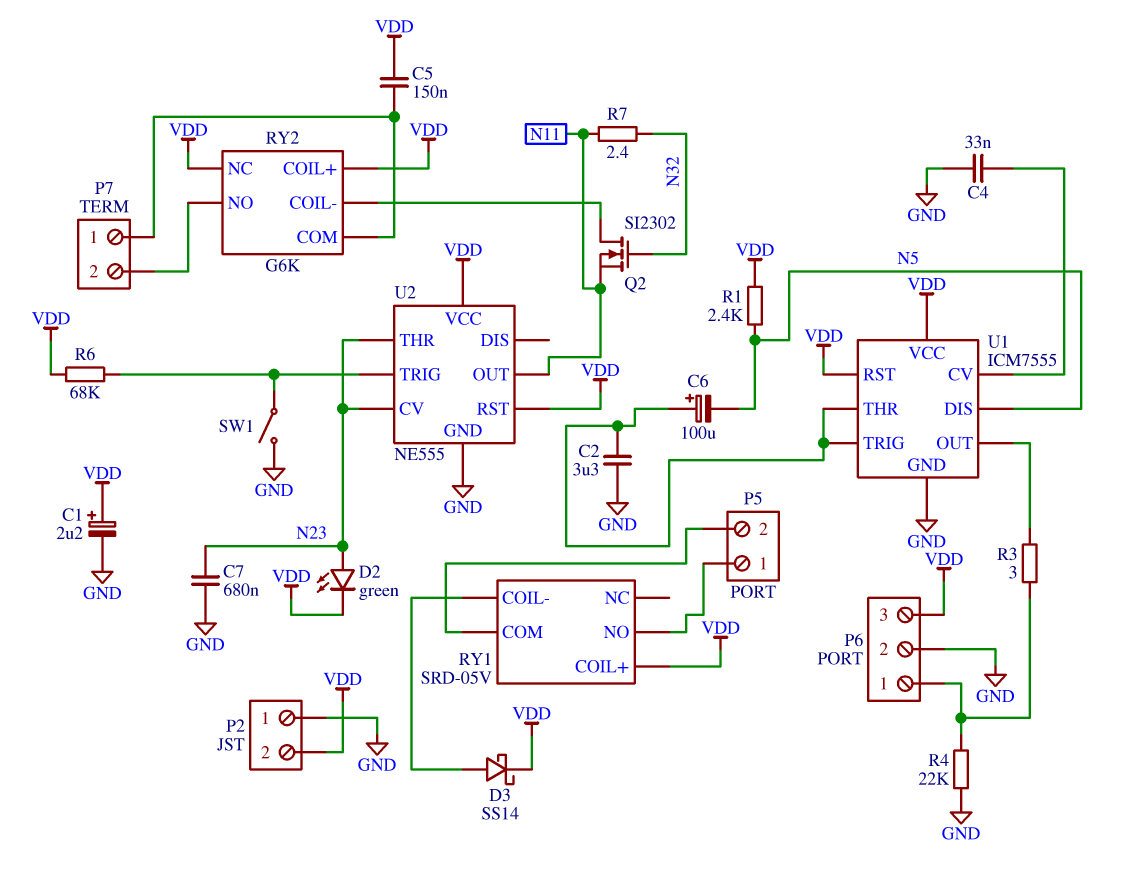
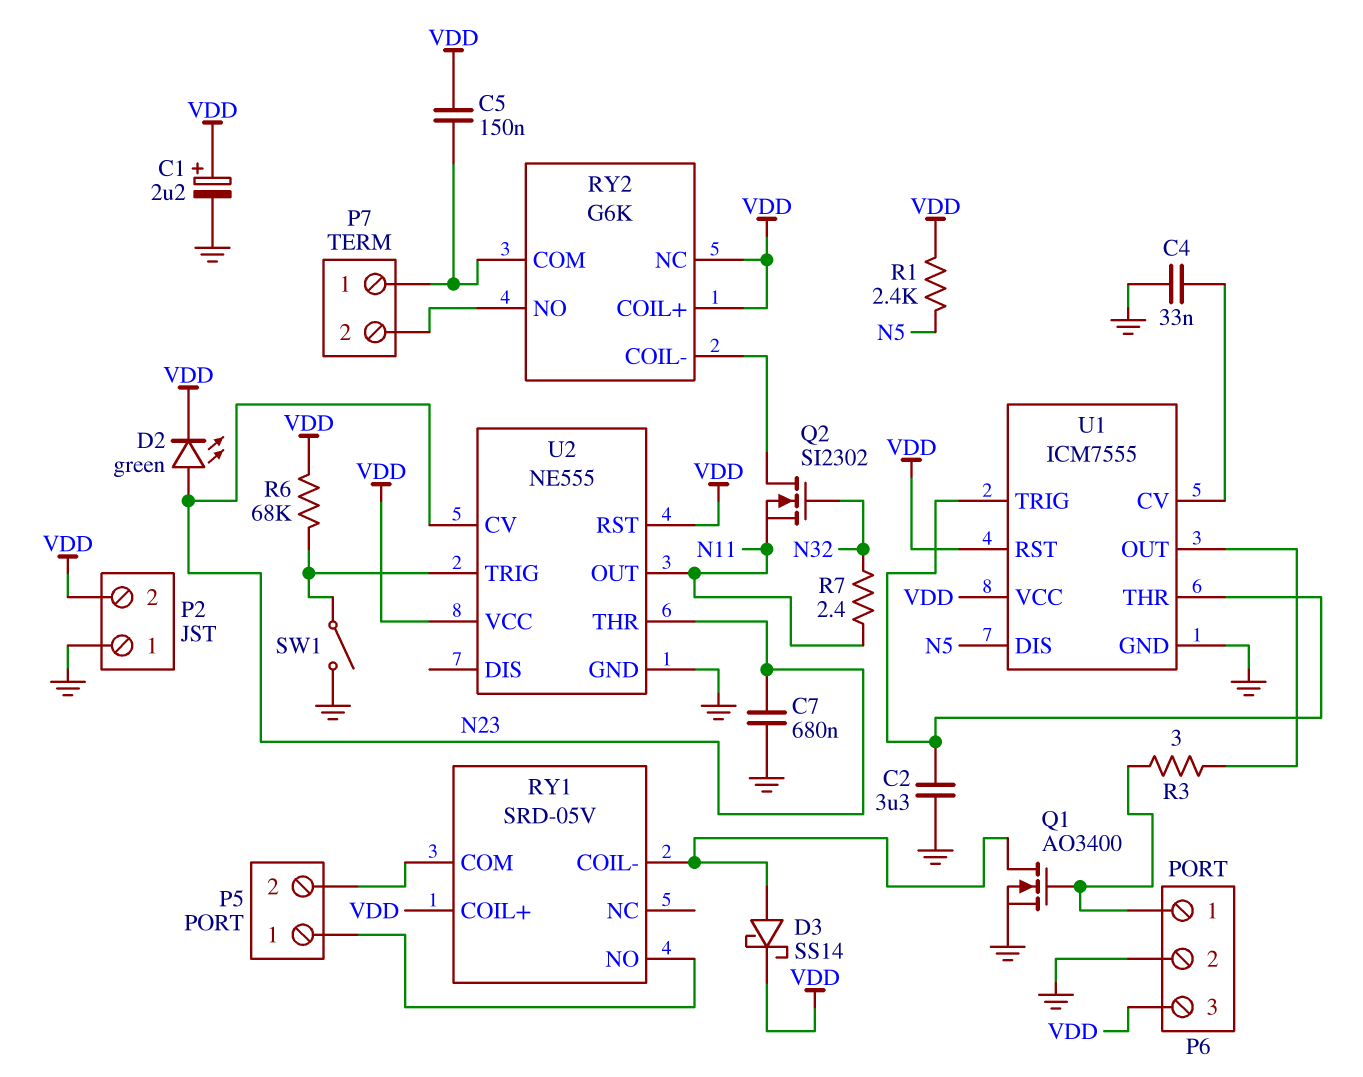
C6: 100uF (plus U1/THR, minus N5) -> none
Q1: none -> NMOS AO3400 (G P6/1, D RY1/COIL-, S GND)
R4: 22k (GND, P6/1) -> none

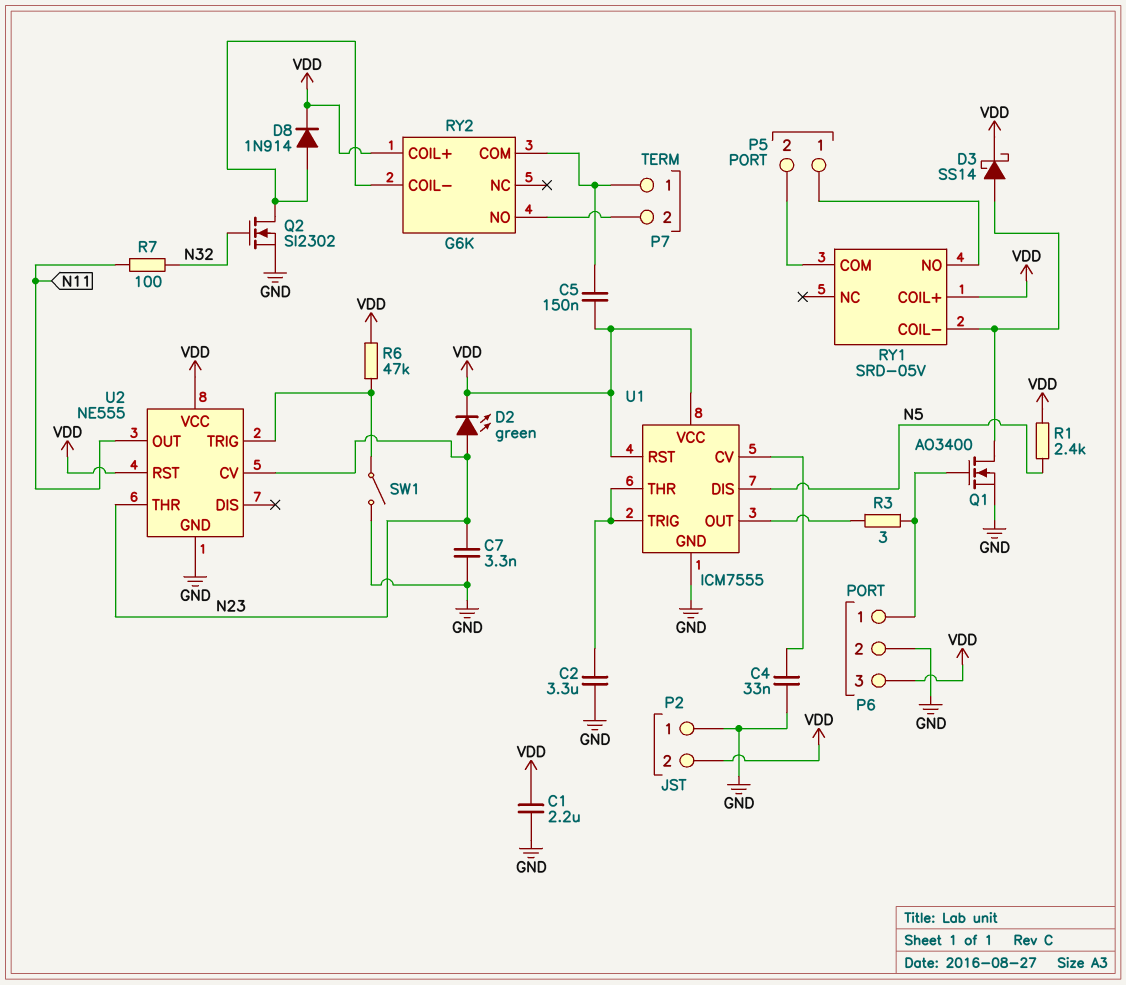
C1: 2.2uF (plus VDD, minus GND) -> 2.2uF (GND, VDD)
C7: 680nF (GND, N23) -> 3.3nF (GND, N23)
D8: none -> diode 1N914 (A RY2/COIL-, K VDD)
Q2: NMOS SI2302 (G N32, D RY2/COIL-, S N11) -> NMOS SI2302 (G N32, D RY2/COIL-, S GND)
R6: 68k (U2/TRIG, VDD) -> 47k (U2/TRIG, VDD)
R7: 2.4 (N11, N32) -> 100 (N11, N32)
RY2 pin NC: VDD -> none

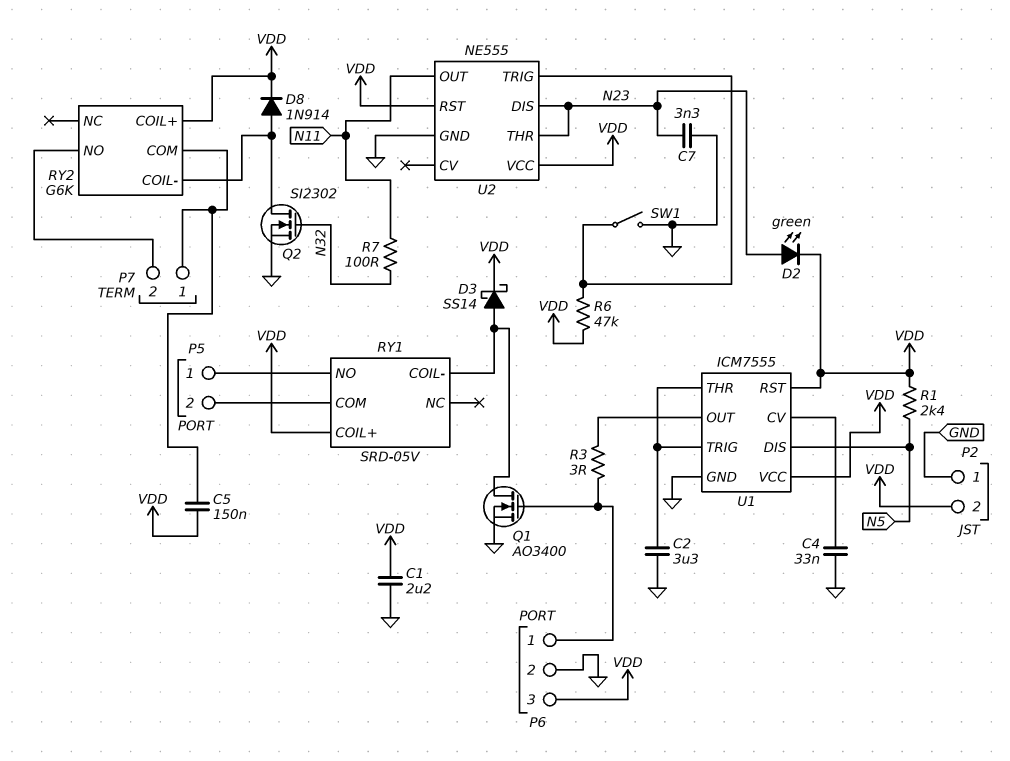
U2 pin CV: N23 -> none
U2 pin DIS: none -> N23

